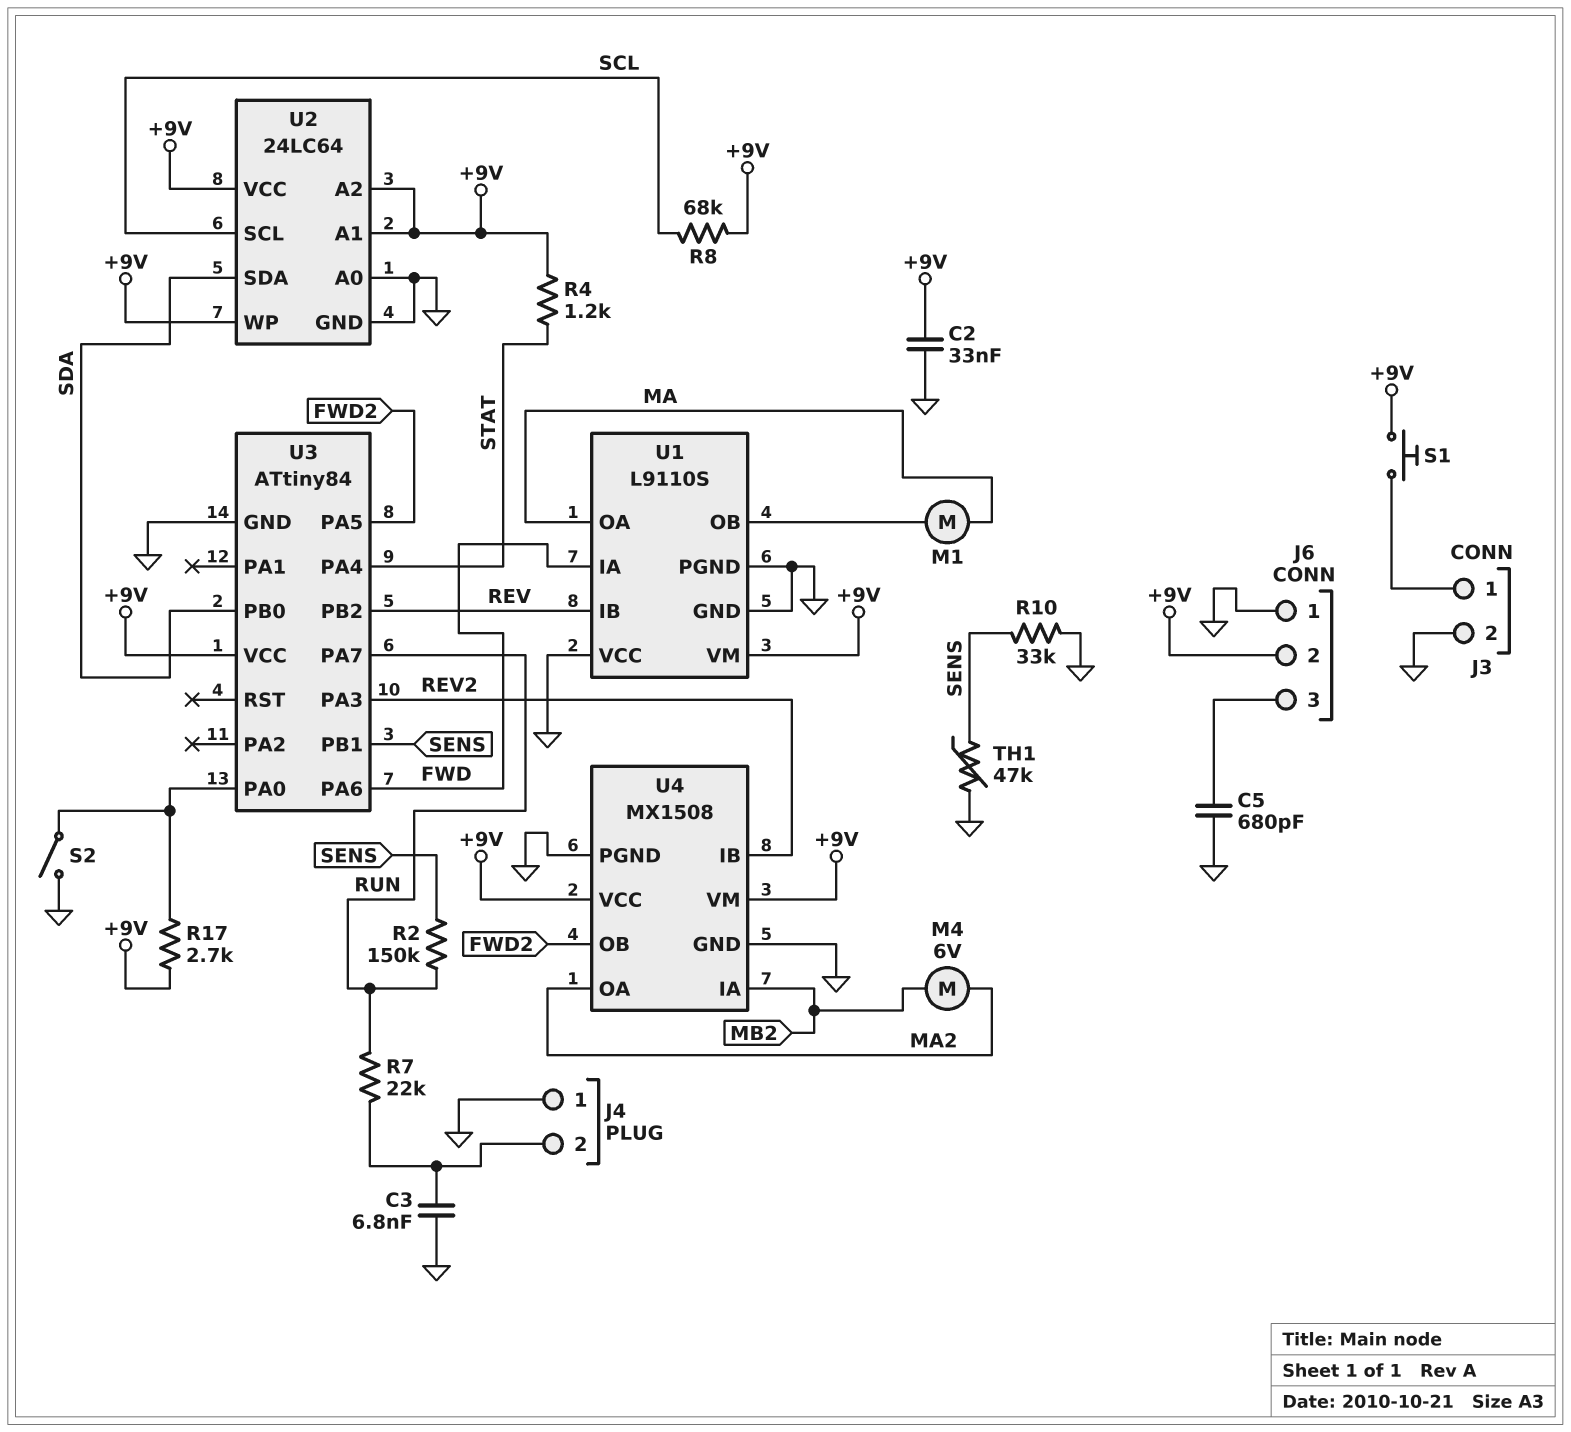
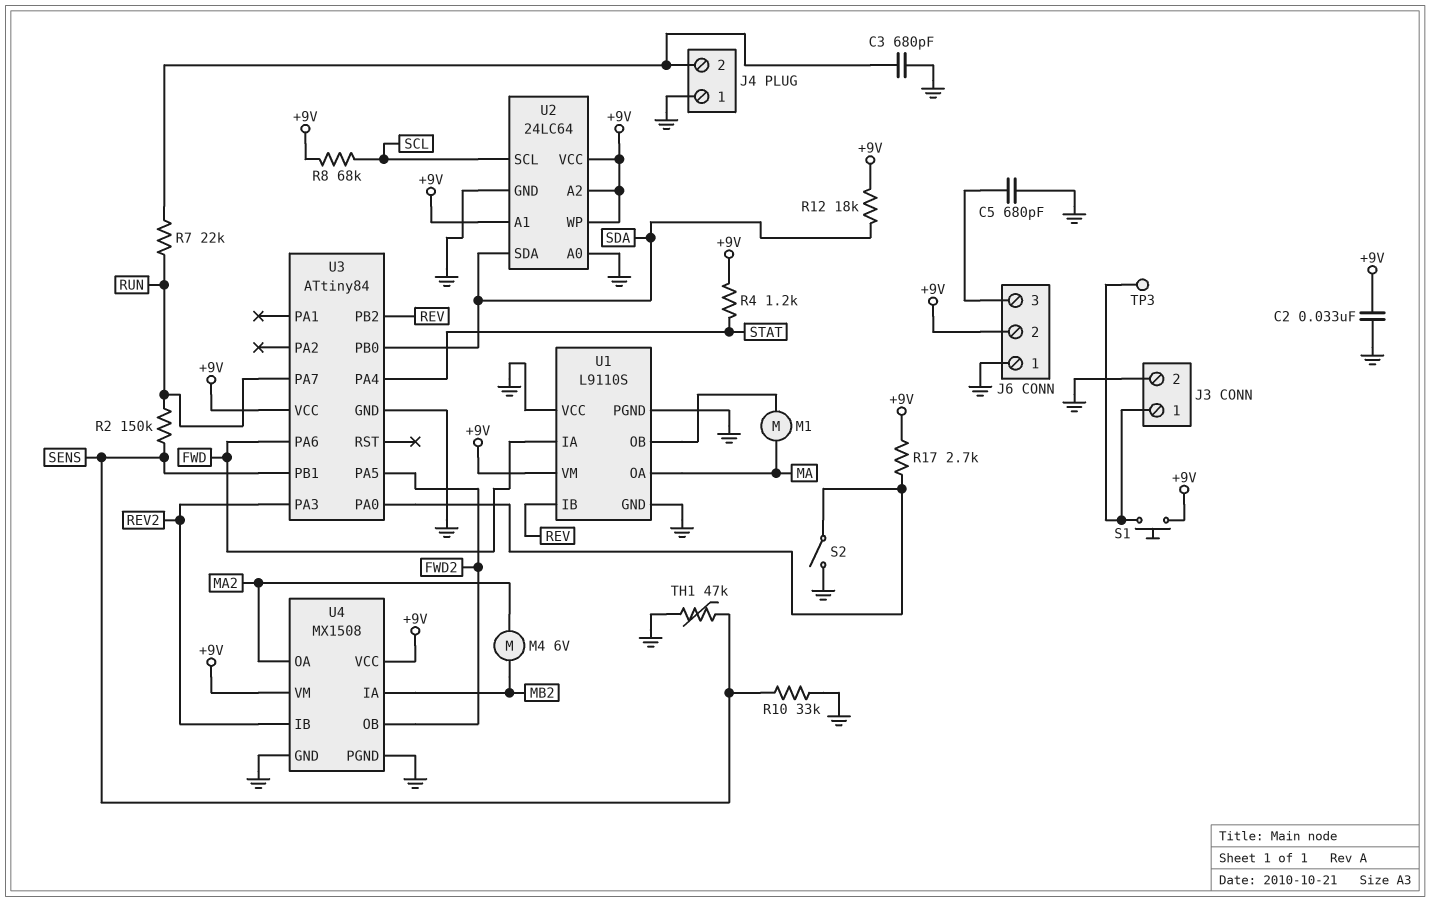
C3: 6.8nF (GND, J4/2) -> 680pF (GND, J4/2)
R12: none -> 18k (+9V, SDA)
TP3: none -> test point (J3/1)

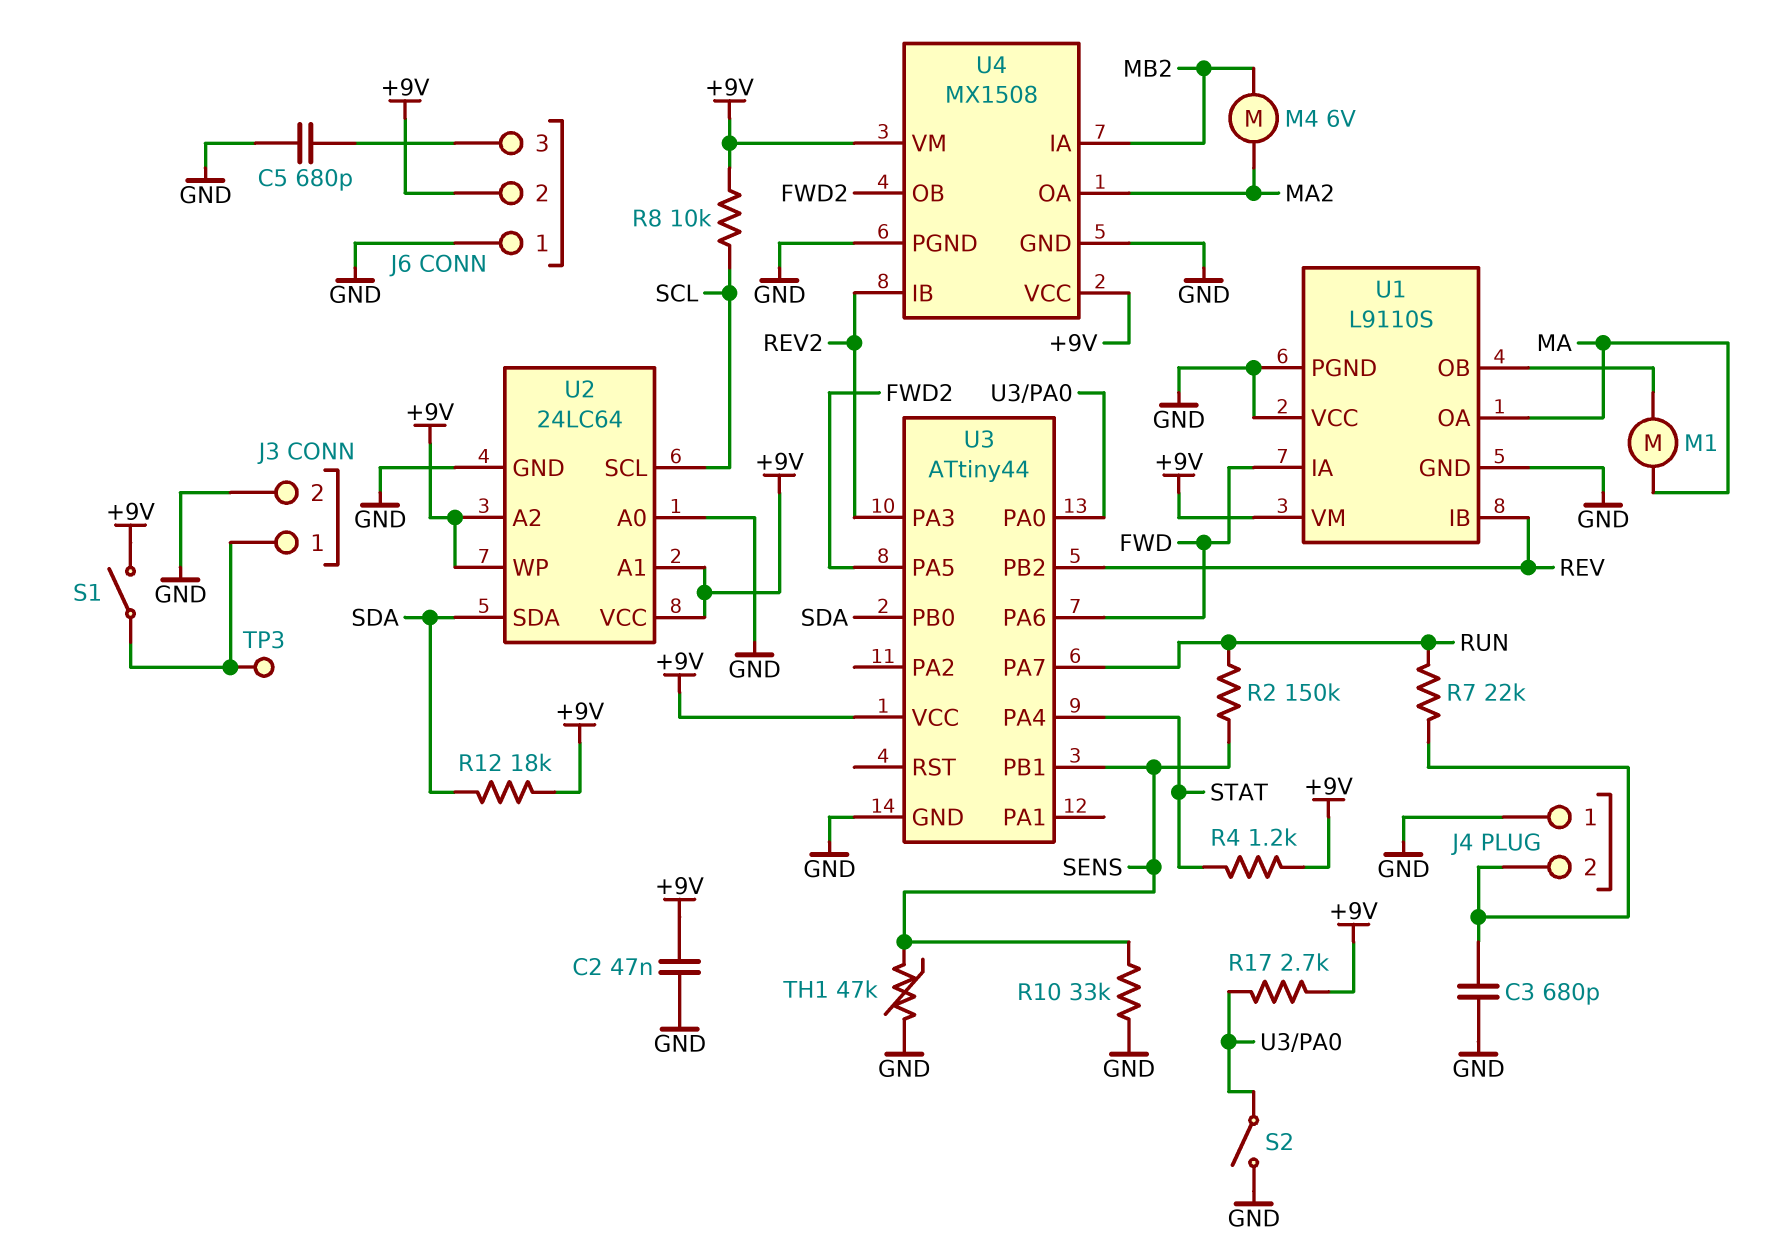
C2: 33nF (+9V, GND) -> 47nF (+9V, GND)
R8: 68k (+9V, SCL) -> 10k (+9V, SCL)
S1: button (+9V, J3/1) -> switch (+9V, J3/1)
U3: ATtiny84 -> ATtiny44

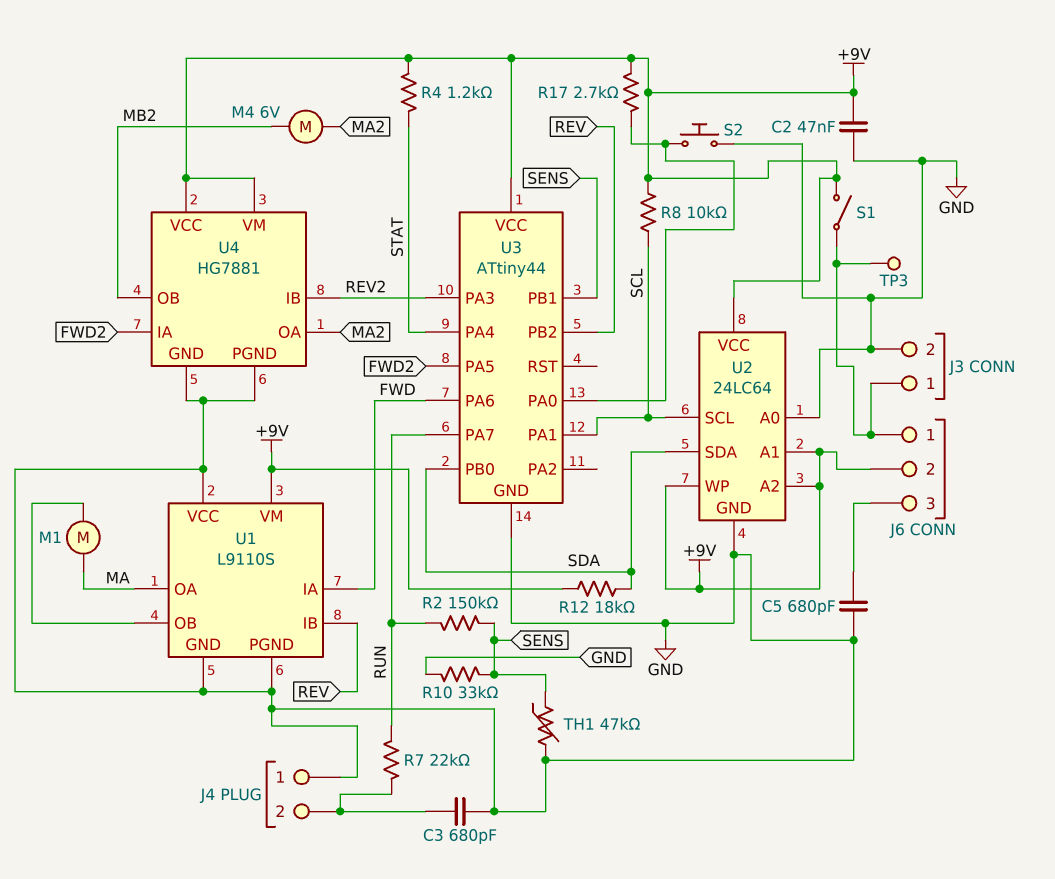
J6 pin 1: GND -> J3/1
S2: switch (GND, U3/PA0) -> button (GND, U3/PA0)
U3 pin PA1: none -> SCL
U4: MX1508 -> HG7881
U4 pin IA: MB2 -> FWD2
U4 pin OB: FWD2 -> MB2

